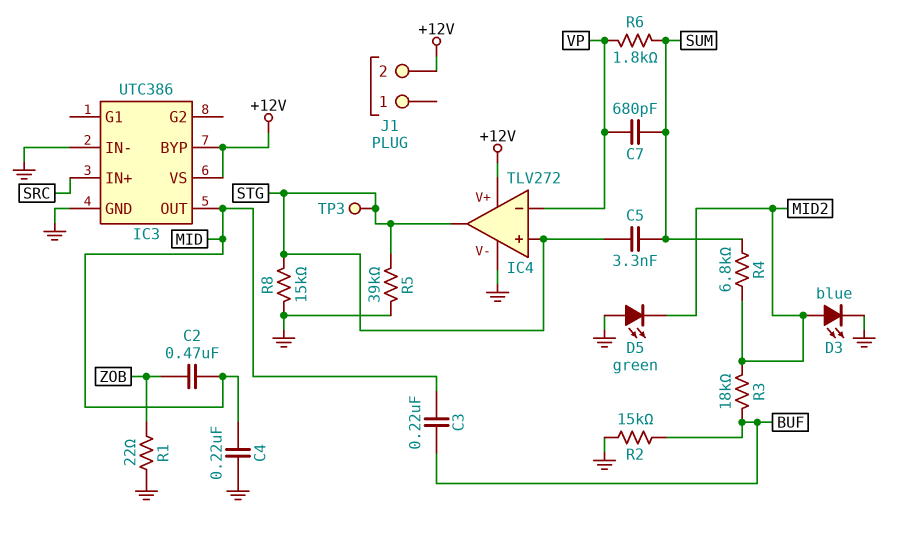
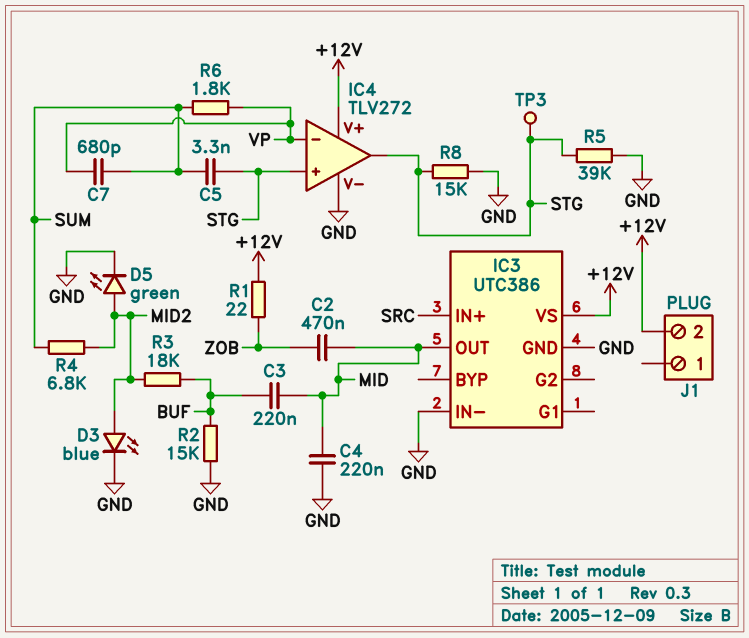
D5: LED green (A GND, K MID2) -> LED green (A MID2, K GND)
IC3 pin BYP: +12V -> none
R1: 22 (GND, ZOB) -> 22 (+12V, ZOB)

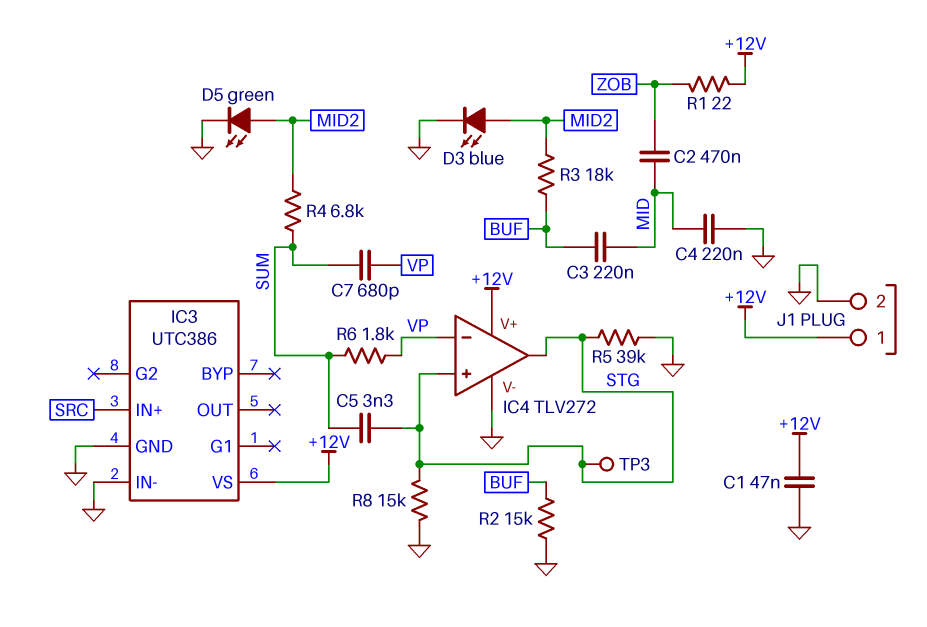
C1: none -> 47nF (+12V, GND)
IC3 pin OUT: MID -> none
J1 pin 1: none -> +12V
J1 pin 2: +12V -> GND

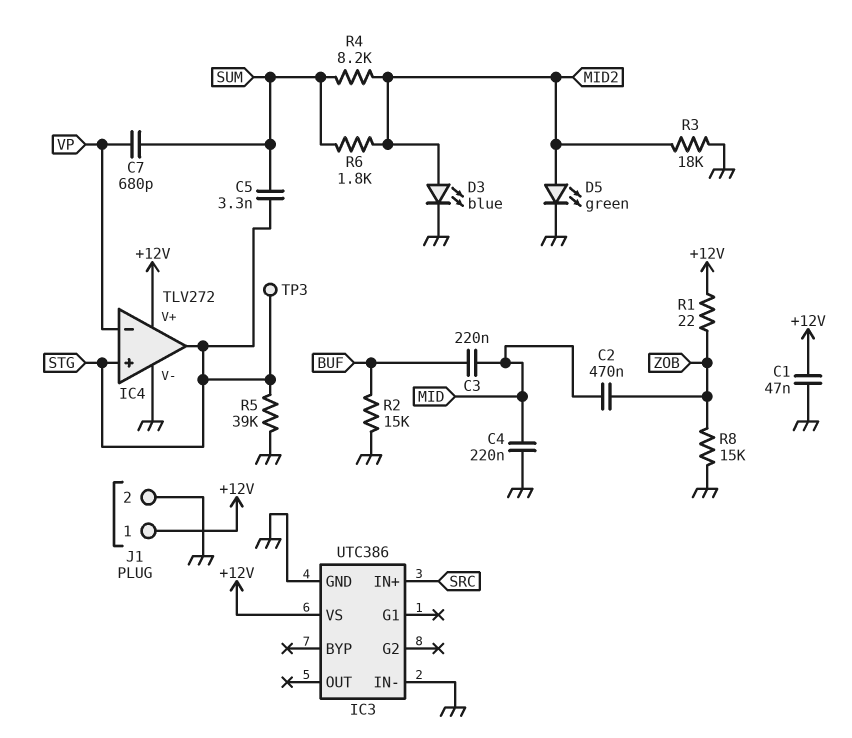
R3: 18k (BUF, MID2) -> 18k (GND, MID2)
R4: 6.8k (MID2, SUM) -> 8.2k (MID2, SUM)
R6: 1.8k (SUM, VP) -> 1.8k (MID2, SUM)
R8: 15k (GND, STG) -> 15k (GND, ZOB)

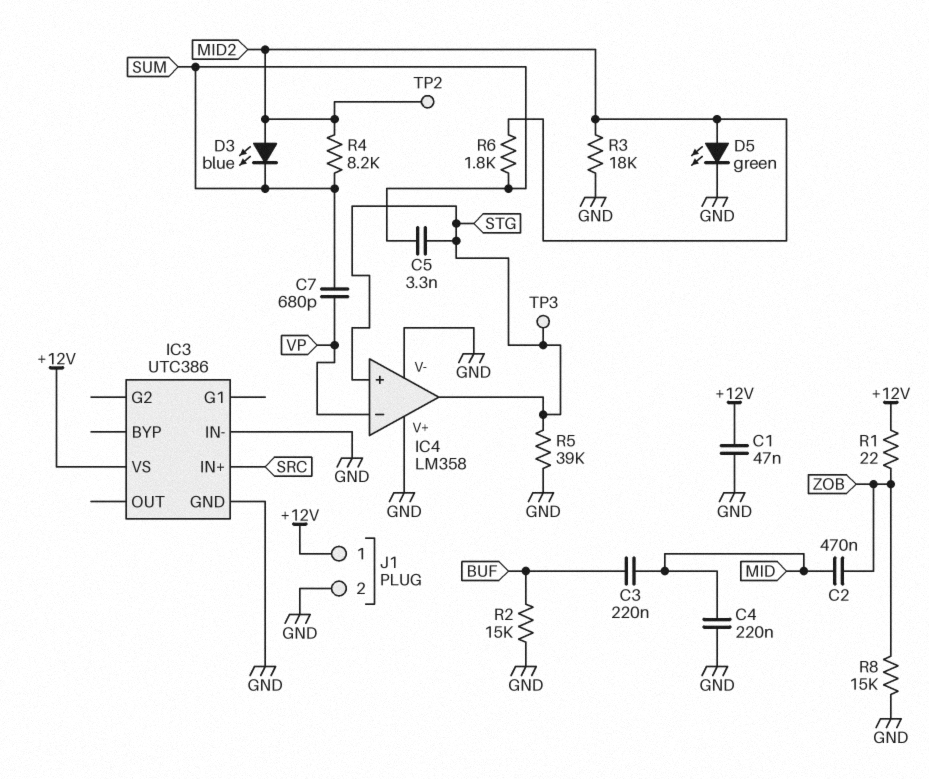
D3: LED blue (A MID2, K GND) -> LED blue (A MID2, K SUM)
IC4: TLV272 -> LM358
IC4 pin V+: +12V -> GND
TP2: none -> test point (MID2)

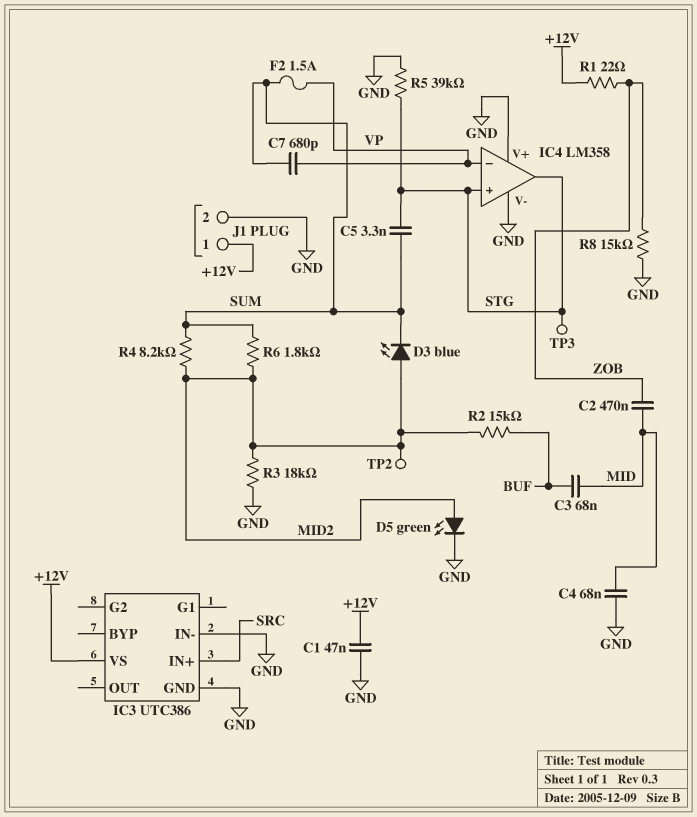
C3: 220nF (BUF, MID) -> 68nF (BUF, MID)
C4: 220nF (GND, MID) -> 68nF (GND, MID)
F2: none -> 1.5A (SUM, VP)
R2: 15k (BUF, GND) -> 15k (BUF, MID2)

